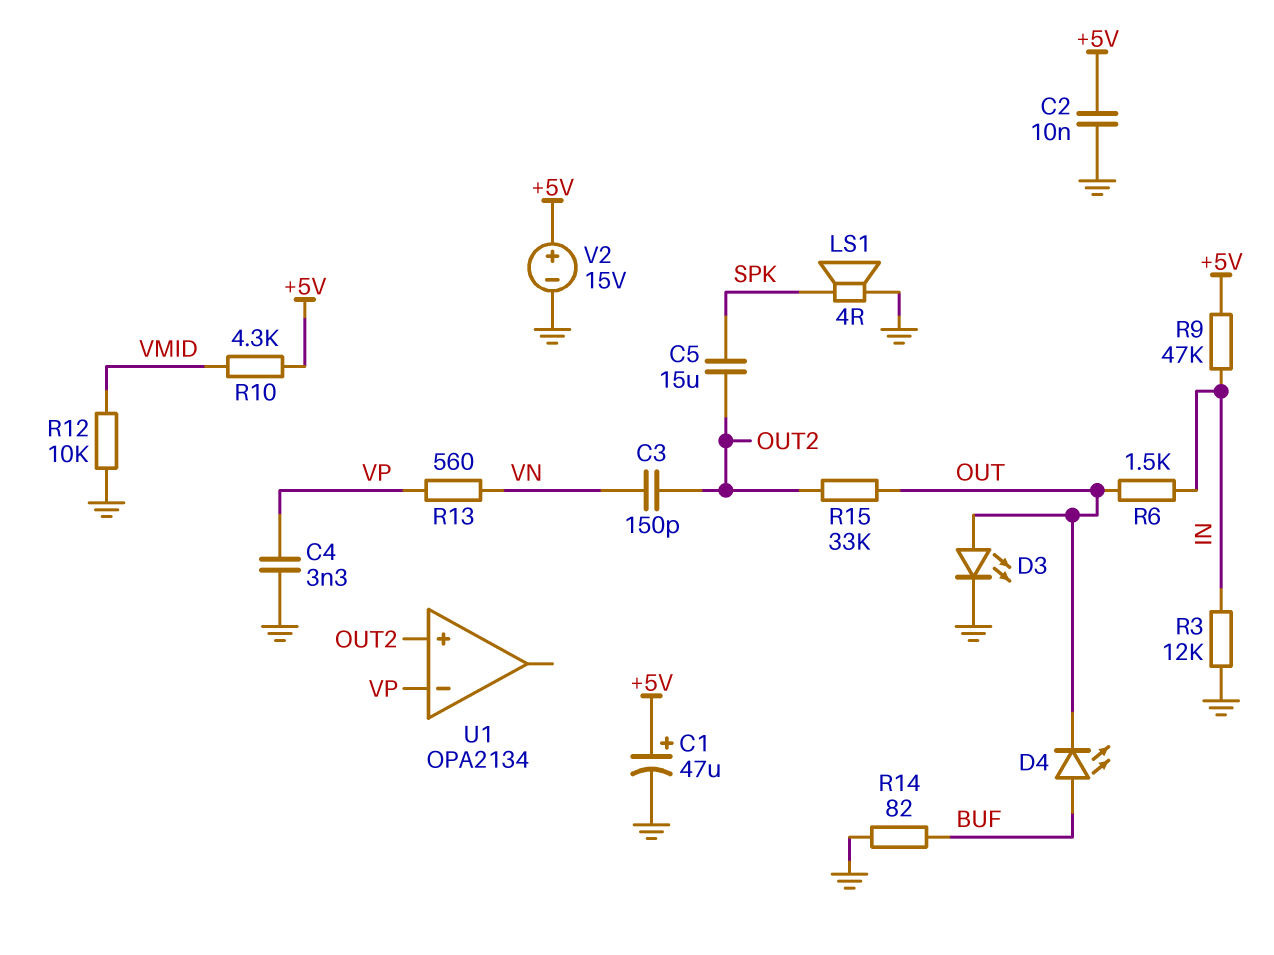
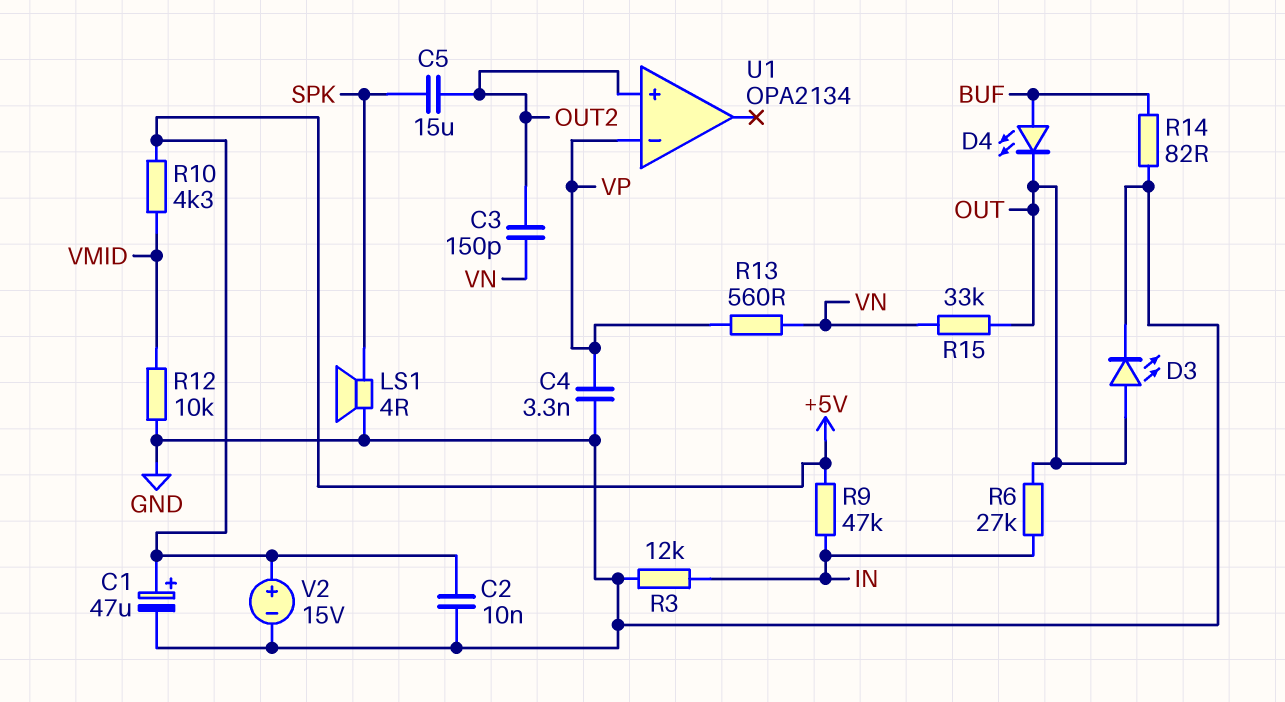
R6: 1.5k (IN, OUT) -> 27k (IN, OUT)
R15: 33k (OUT, OUT2) -> 33k (OUT, VN)

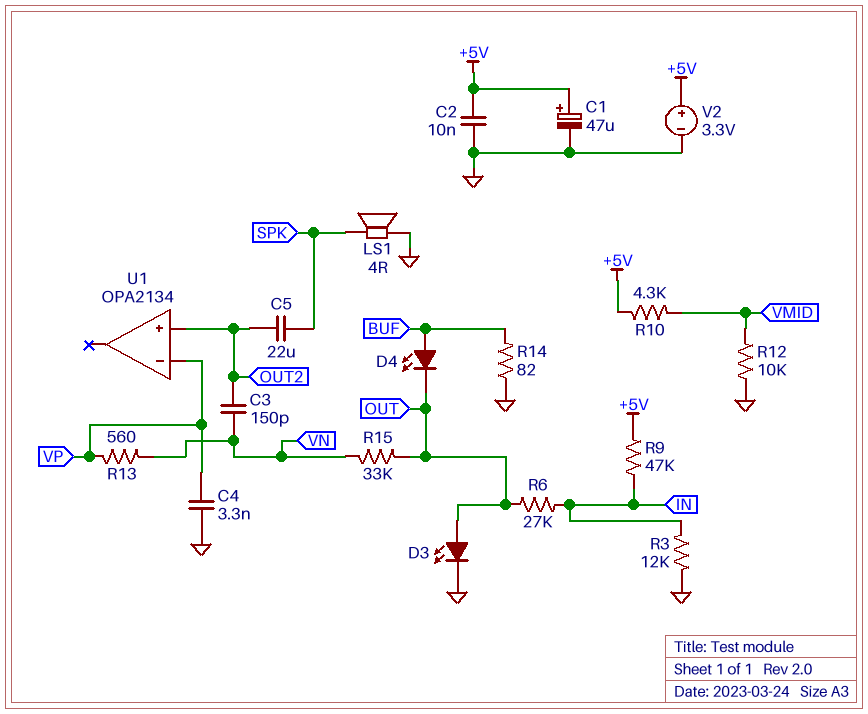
C5: 15uF (OUT2, SPK) -> 22uF (OUT2, SPK)
V2: 15V (plus +5V, minus GND) -> 3.3V (plus +5V, minus GND)

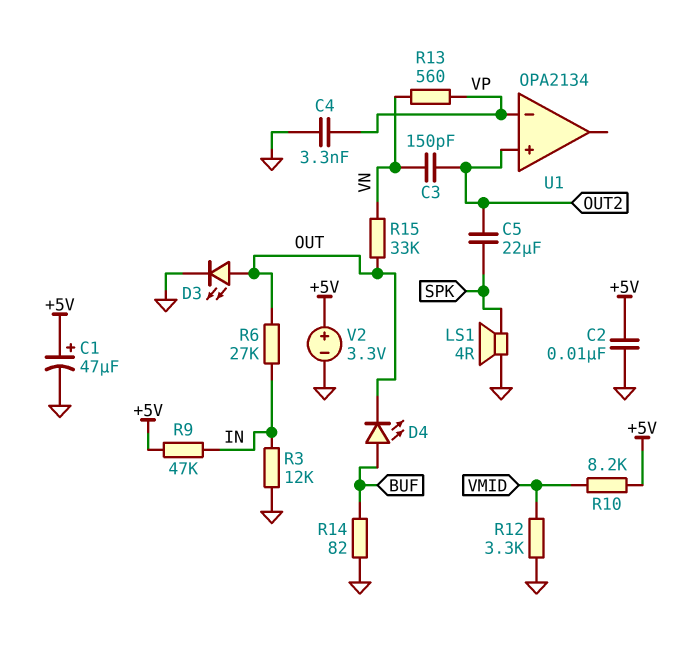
R10: 4.3k (+5V, VMID) -> 8.2k (+5V, VMID)
R12: 10k (GND, VMID) -> 3.3k (GND, VMID)

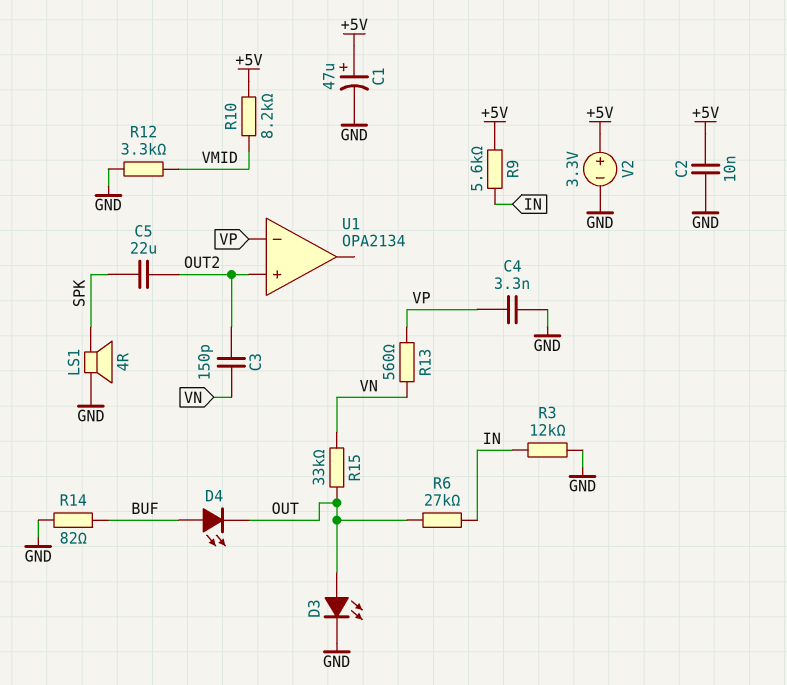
R9: 47k (+5V, IN) -> 5.6k (+5V, IN)

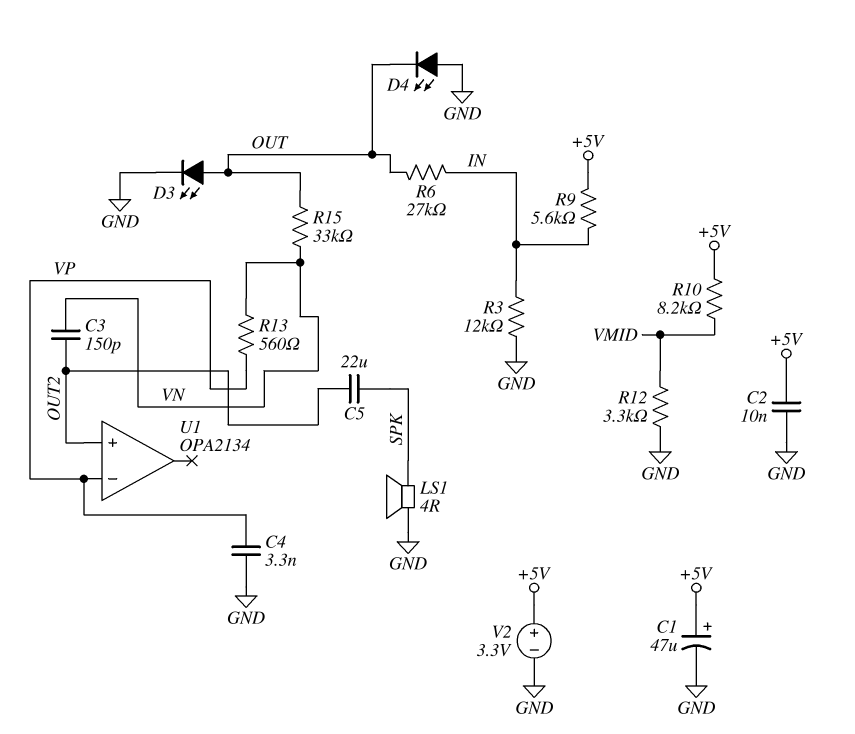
D4: LED (A BUF, K OUT) -> LED (A GND, K OUT)
R14: 82 (BUF, GND) -> none

